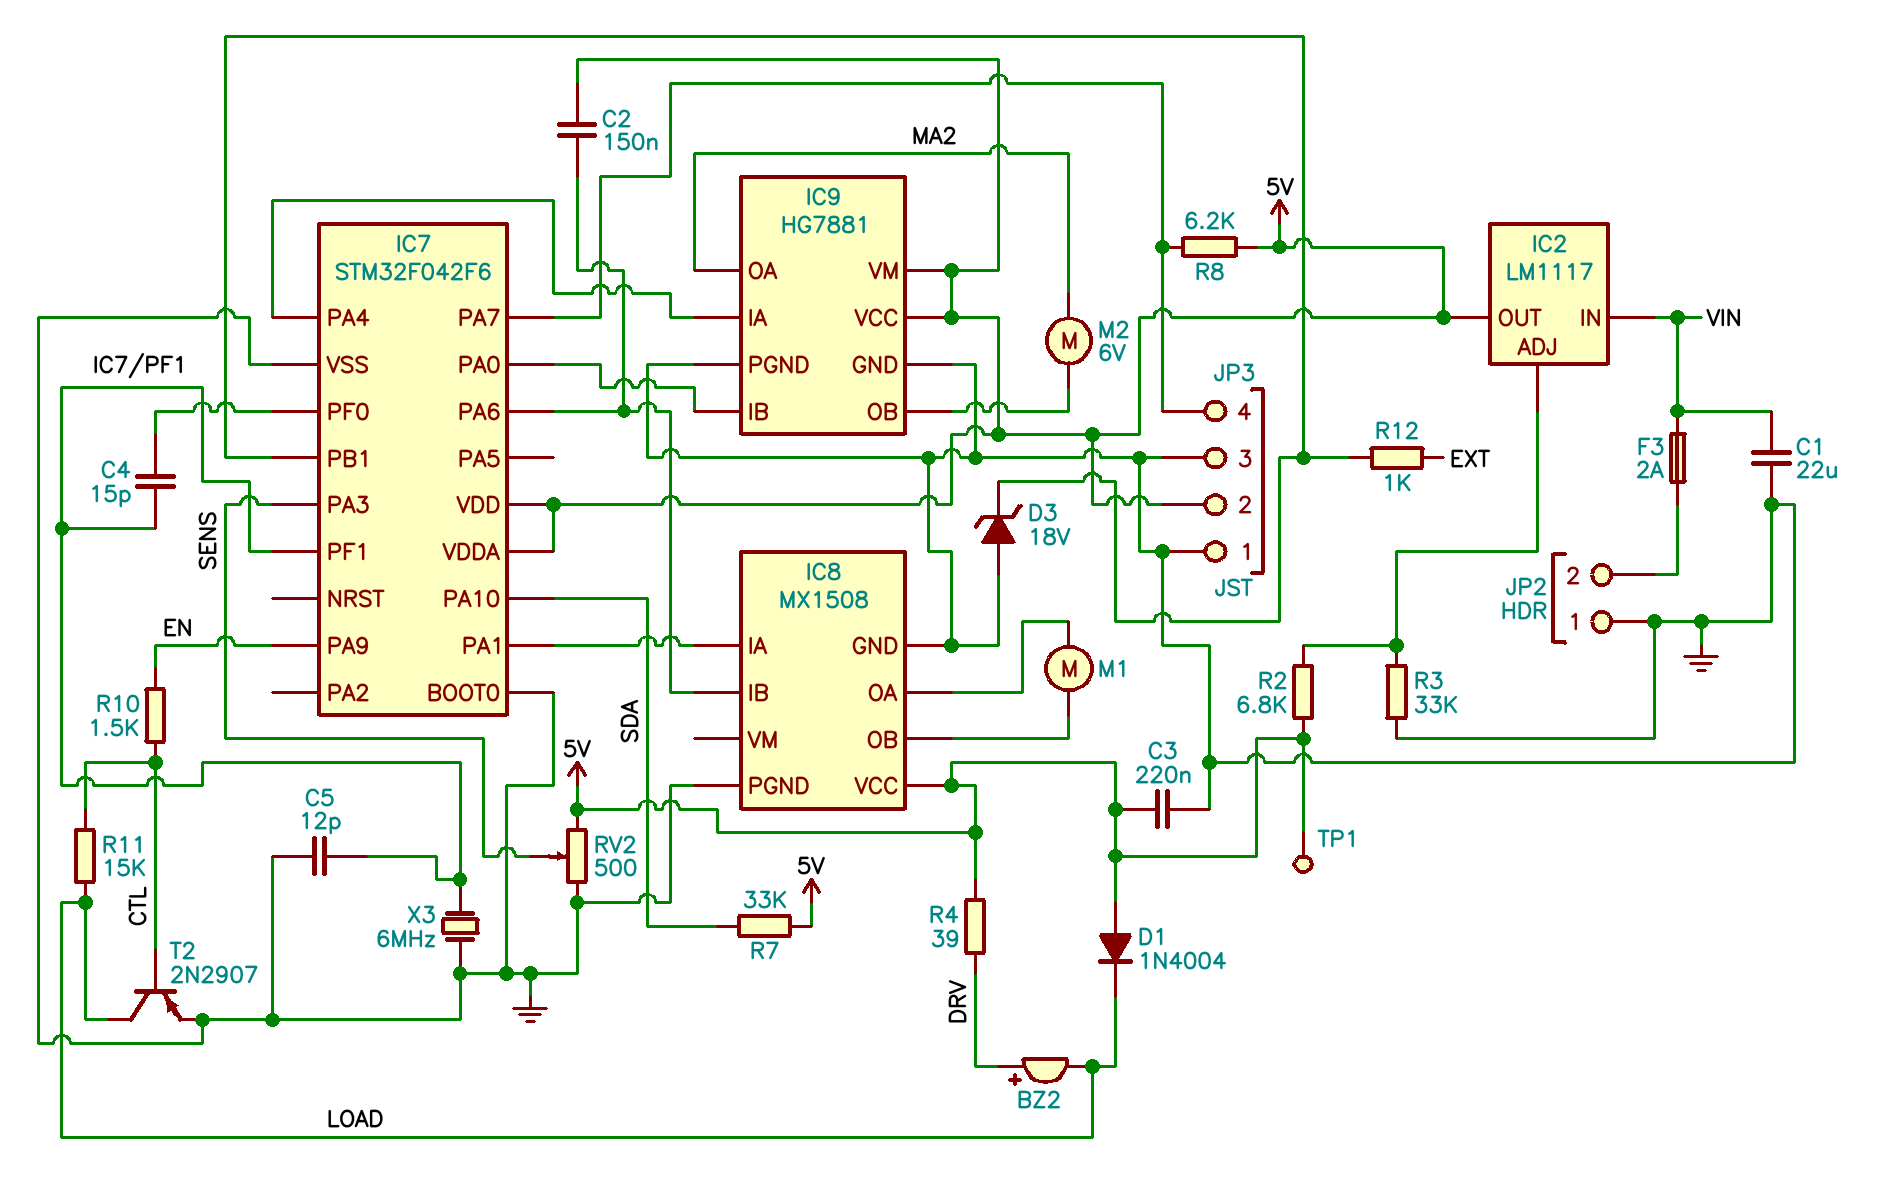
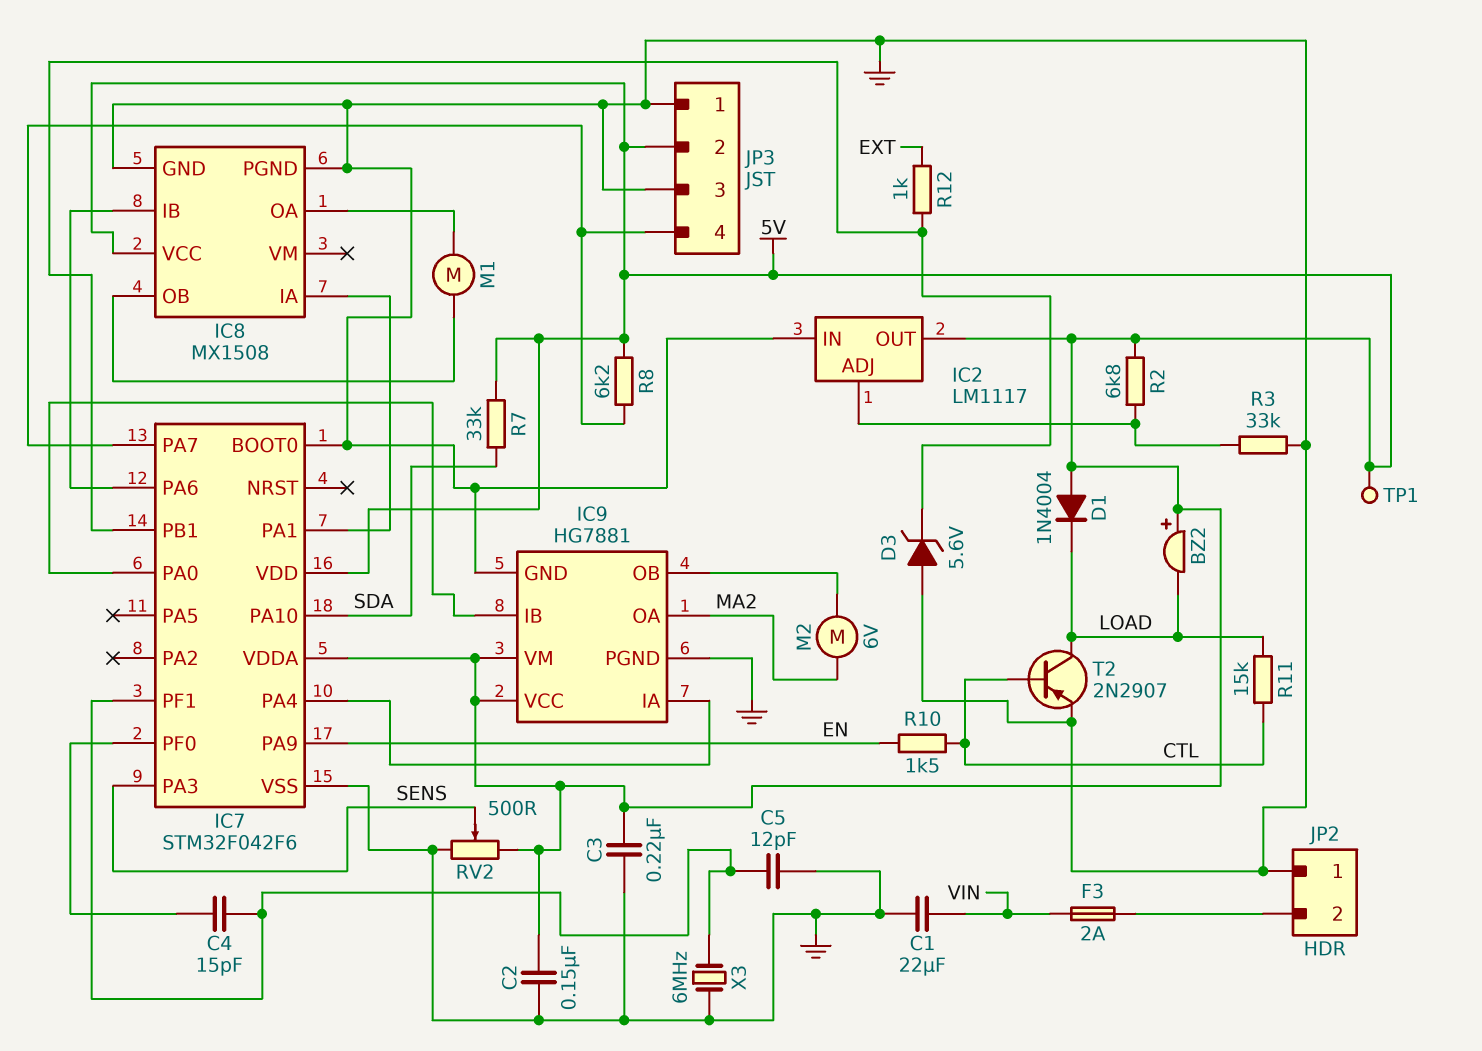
BZ2: buzzer (plus DRV, minus LOAD) -> buzzer (plus 5V, minus LOAD)
C2: 150nF (5V, IC7/PA6) -> 150nF (5V, GND)
D3: zener 18V (A GND, K IC7/PB1) -> zener 5.6V (A GND, K IC7/PB1)
IC2 pin IN: VIN -> GND
R4: 39 (5V, DRV) -> none

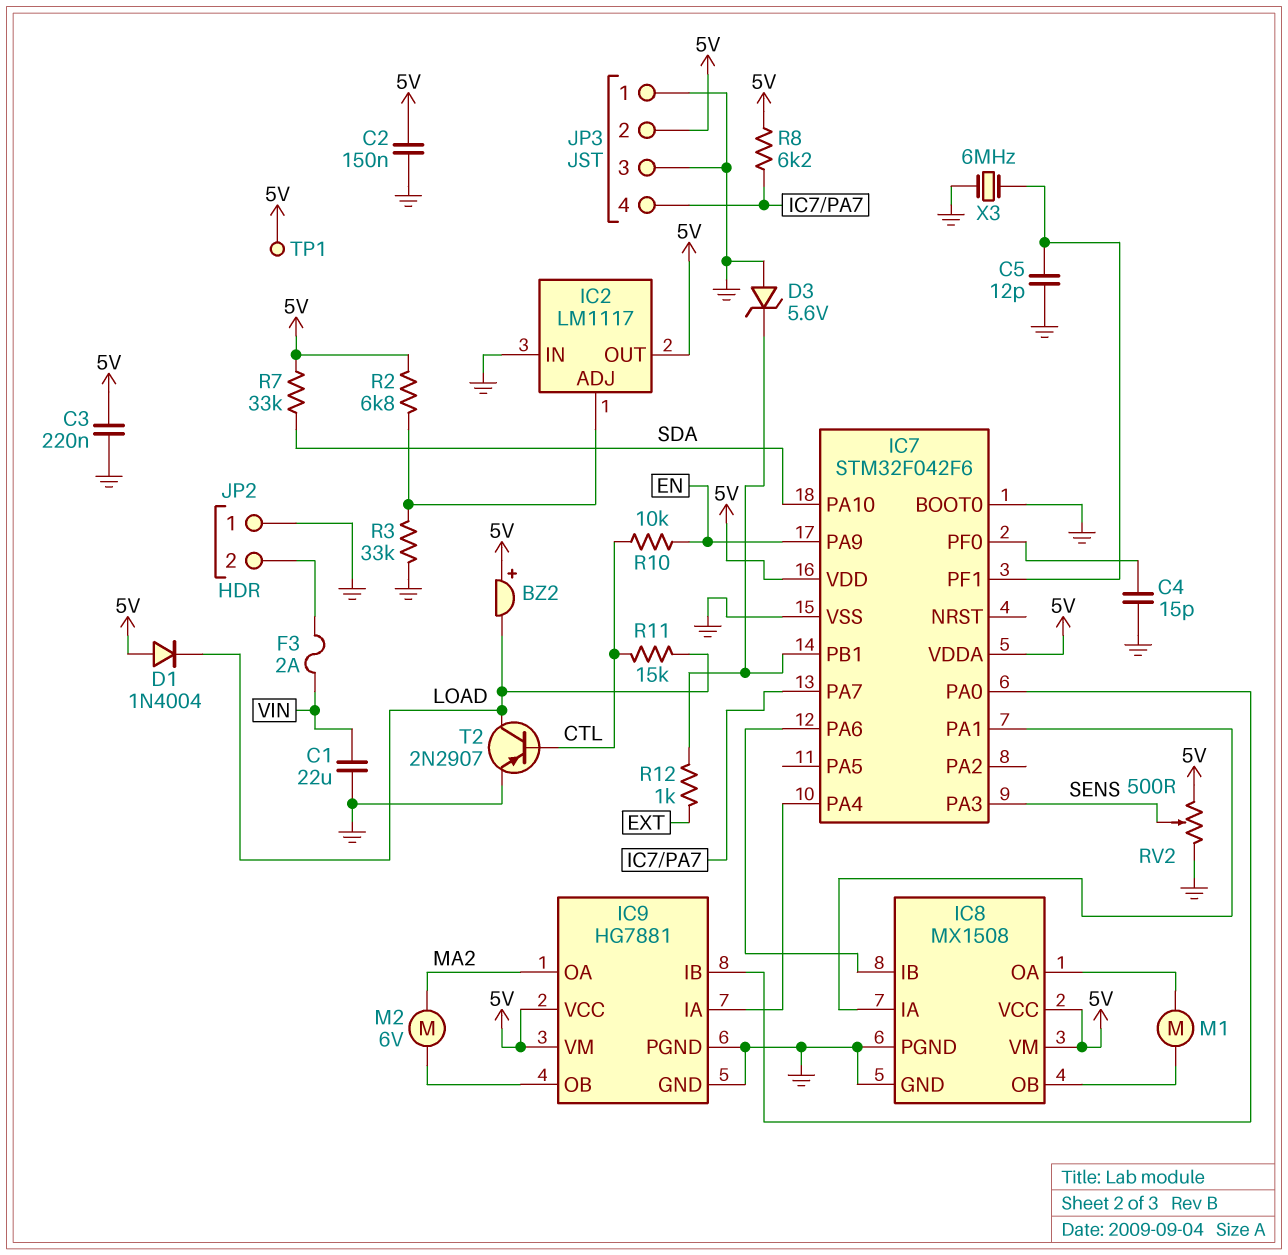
C4: 15pF (IC7/PF0, IC7/PF1) -> 15pF (GND, IC7/PF0)
IC8 pin VM: none -> 5V
R10: 1.5k (CTL, EN) -> 10k (CTL, EN)

